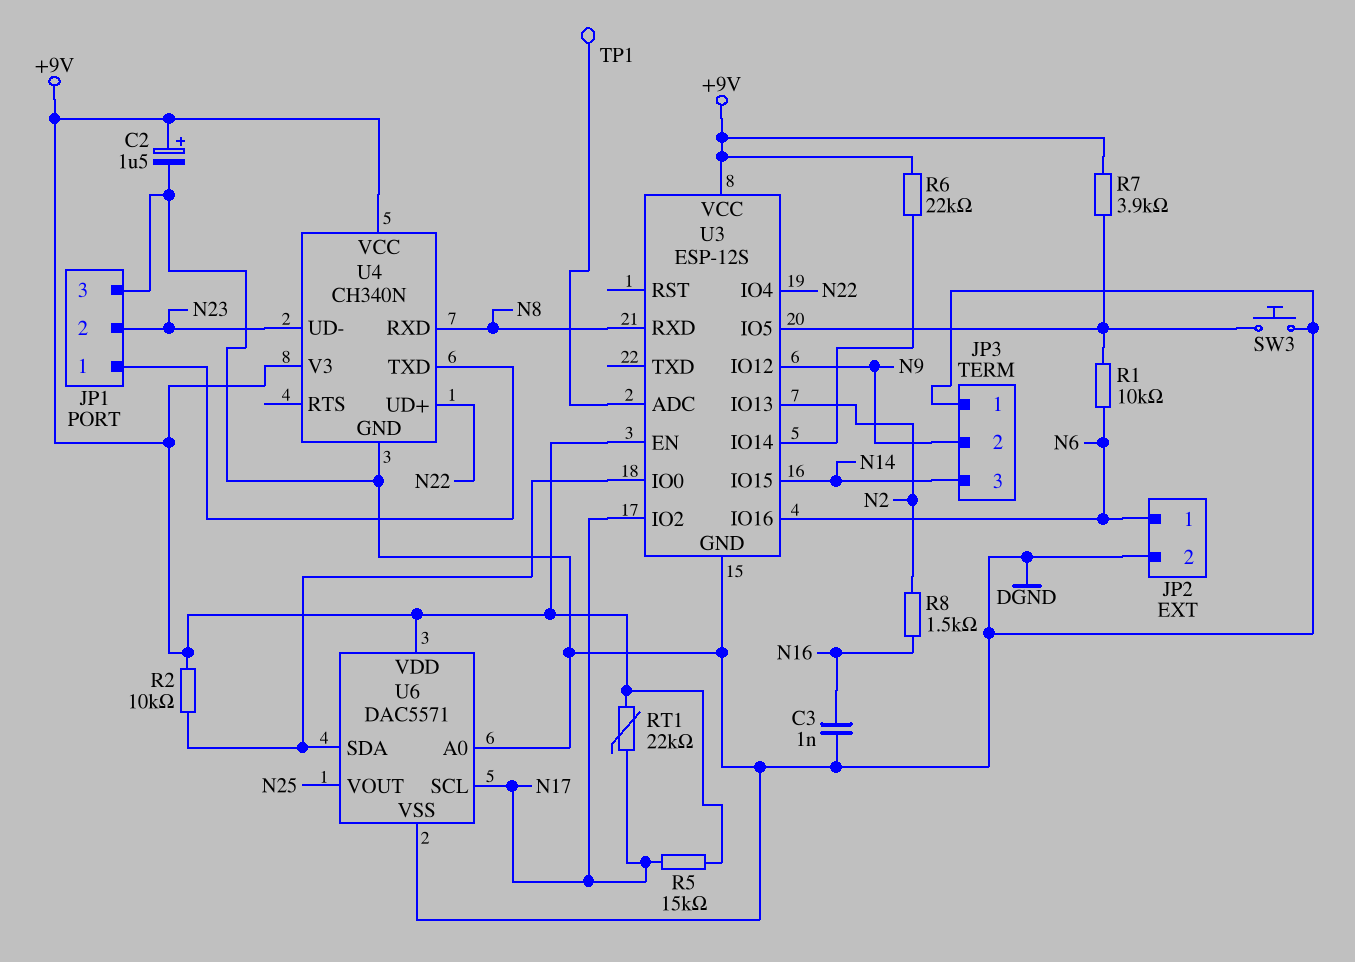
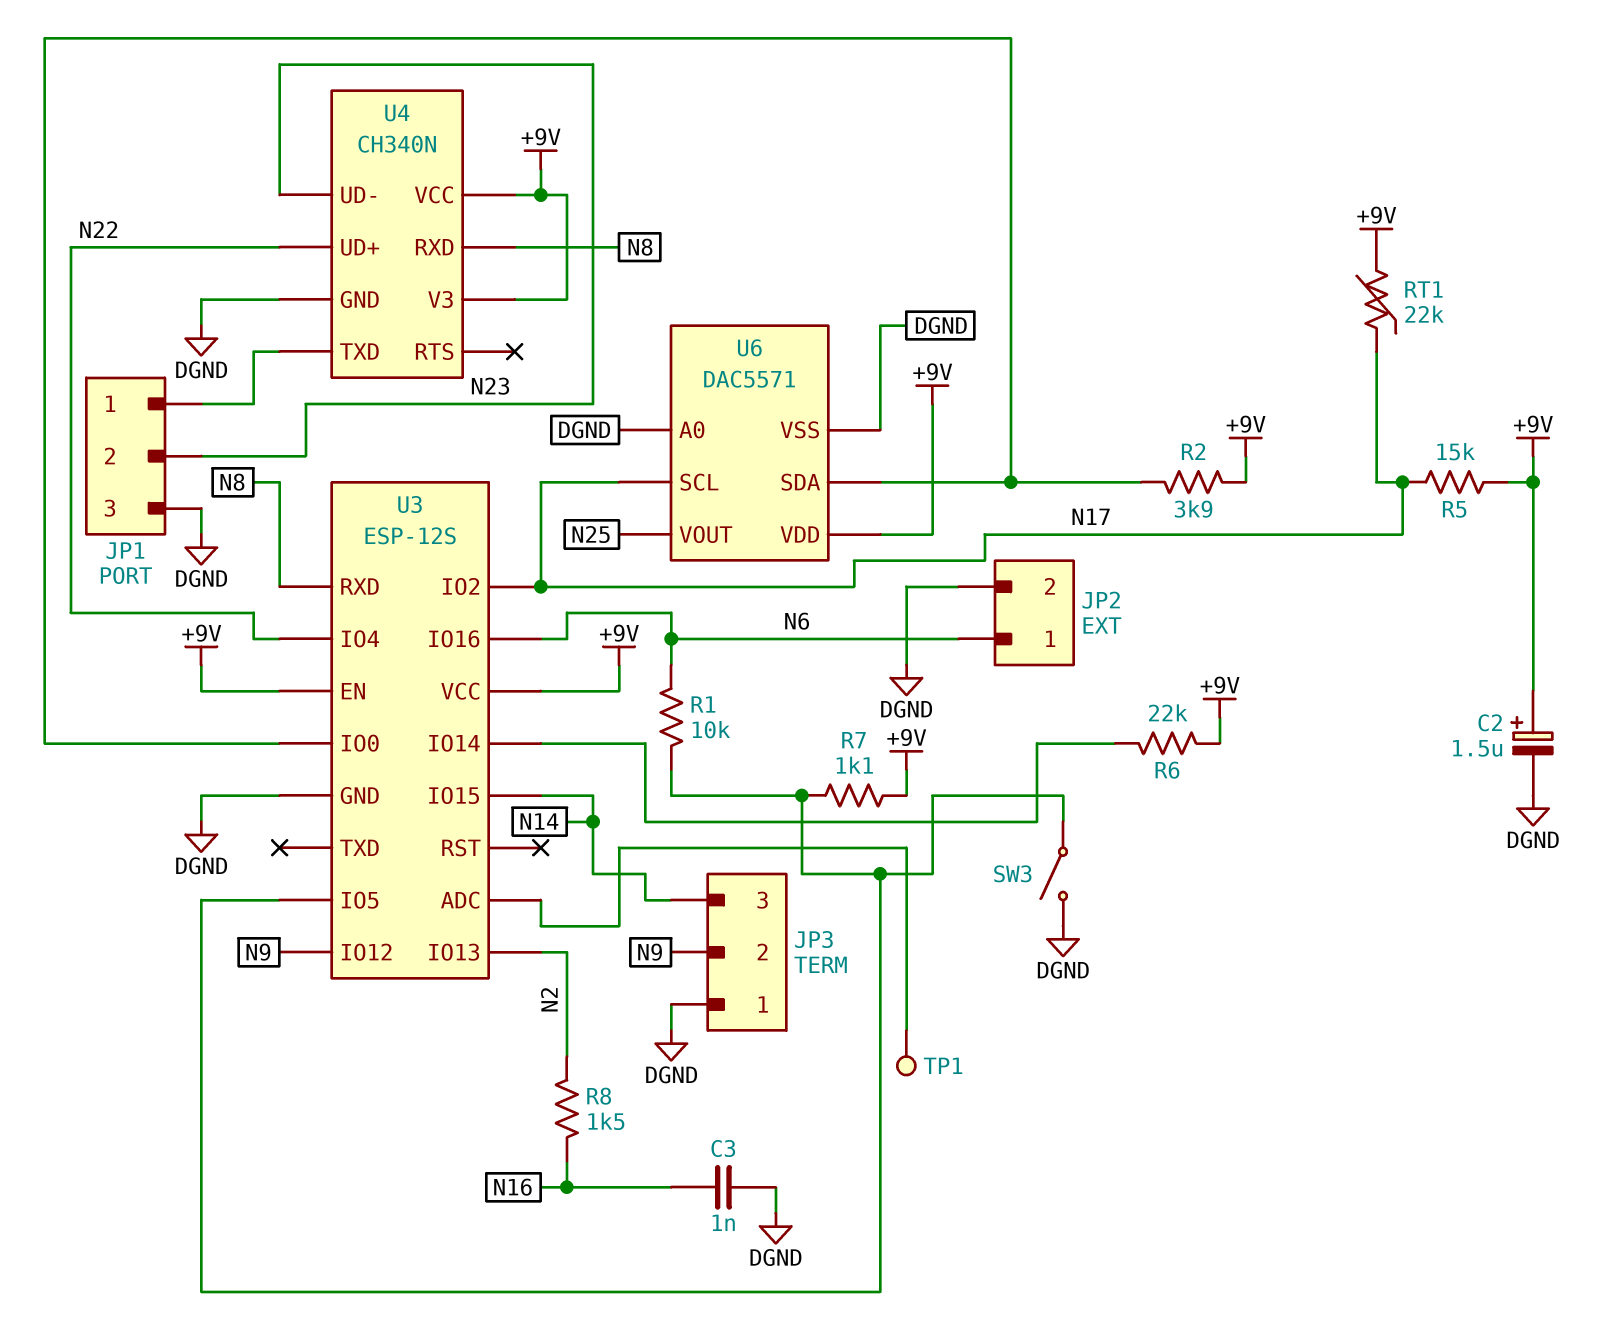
R2: 10k (+9V, U3/IO0) -> 3.9k (+9V, U3/IO0)
R7: 3.9k (+9V, U3/IO5) -> 1.1k (+9V, U3/IO5)
SW3: button (DGND, U3/IO5) -> switch (DGND, U3/IO5)

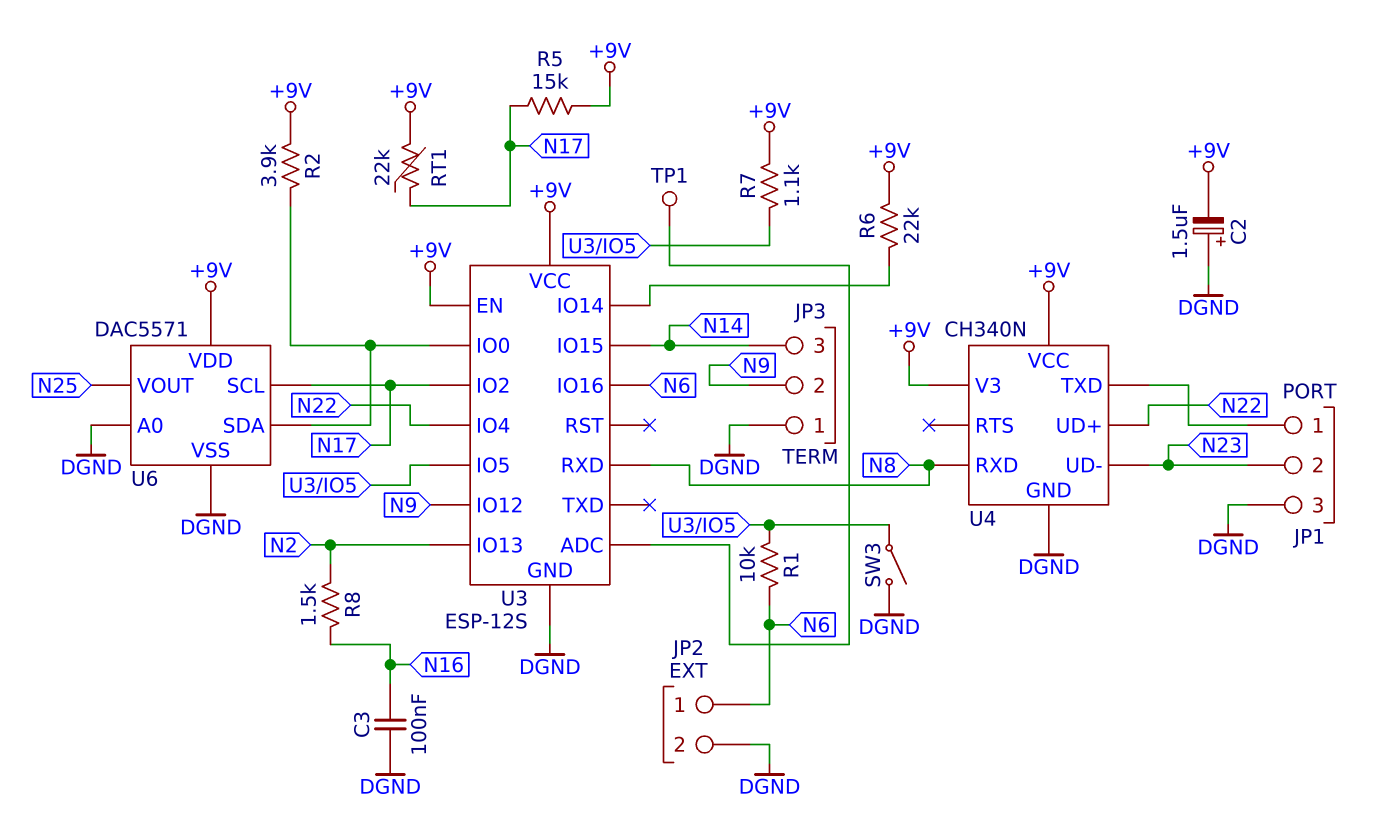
C2: 1.5uF (plus +9V, minus DGND) -> 1.5uF (plus DGND, minus +9V)
C3: 1nF (DGND, N16) -> 100nF (DGND, N16)

